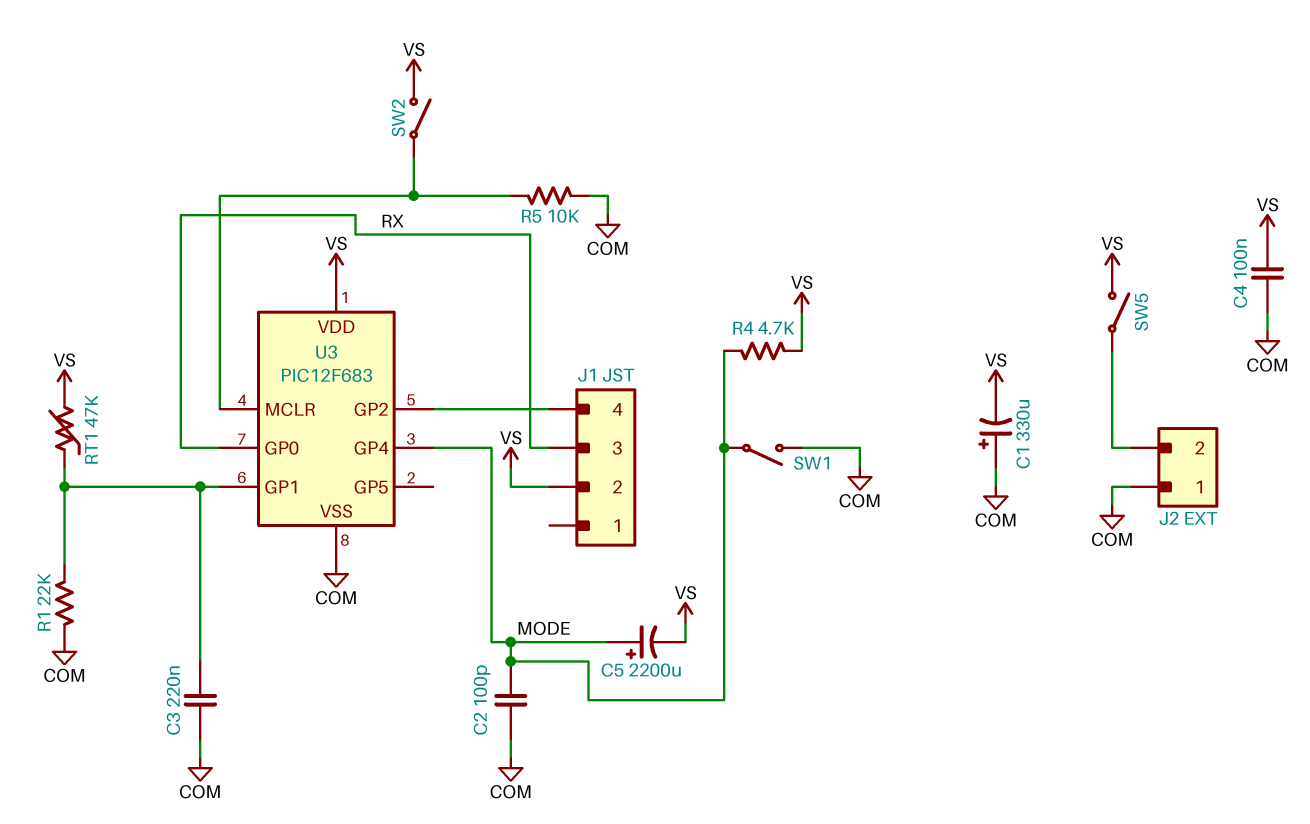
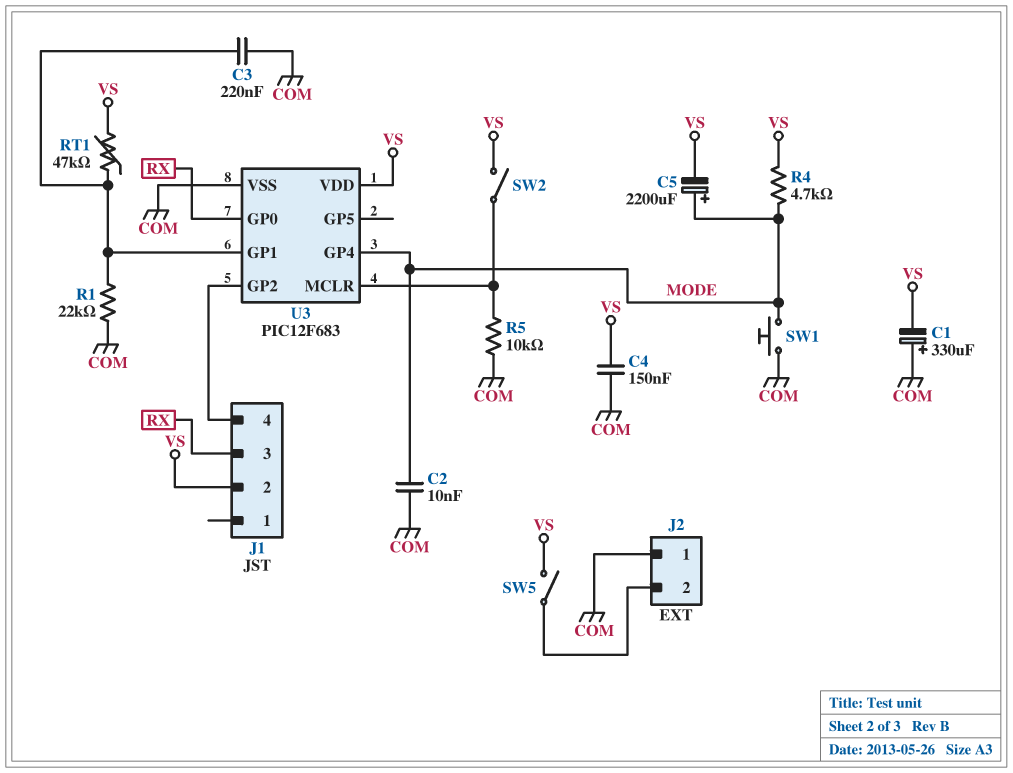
C2: 100pF (COM, MODE) -> 10nF (COM, MODE)
C4: 100nF (COM, VS) -> 150nF (COM, VS)
SW1: switch (COM, MODE) -> button (COM, MODE)

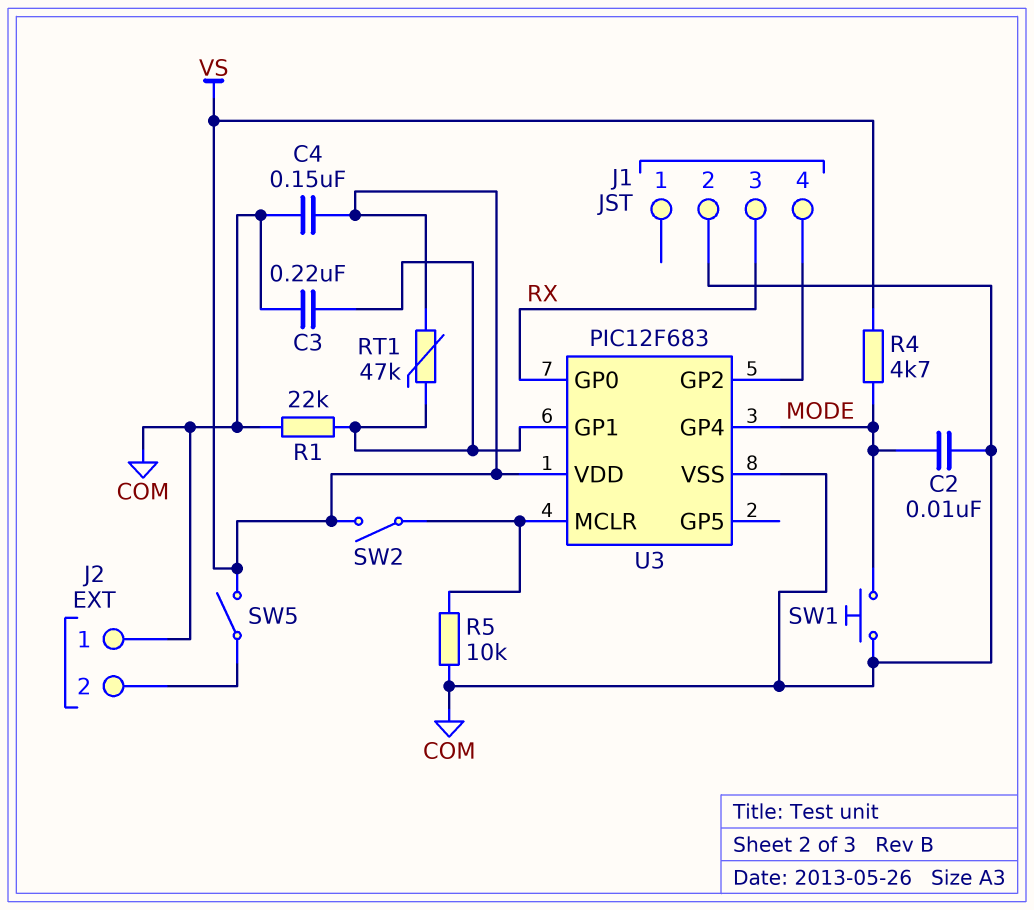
C1: 330uF (plus COM, minus VS) -> none
C5: 2200uF (plus MODE, minus VS) -> none
J1 pin 2: VS -> COM

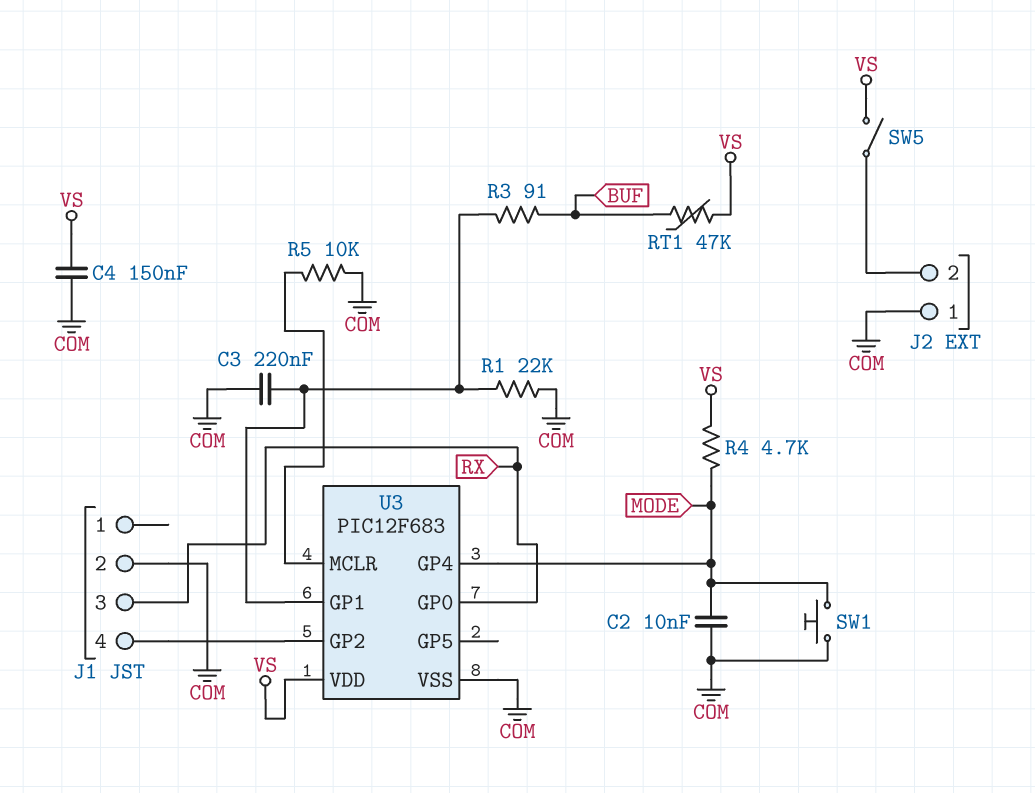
R3: none -> 91 (BUF, U3/GP1)
RT1: 47k (U3/GP1, VS) -> 47k (BUF, VS)
SW2: switch (U3/MCLR, VS) -> none

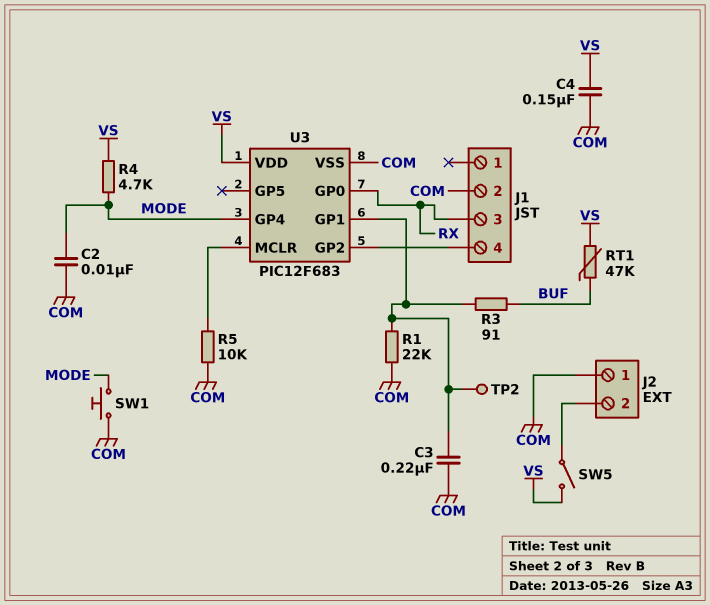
TP2: none -> test point (U3/GP1)

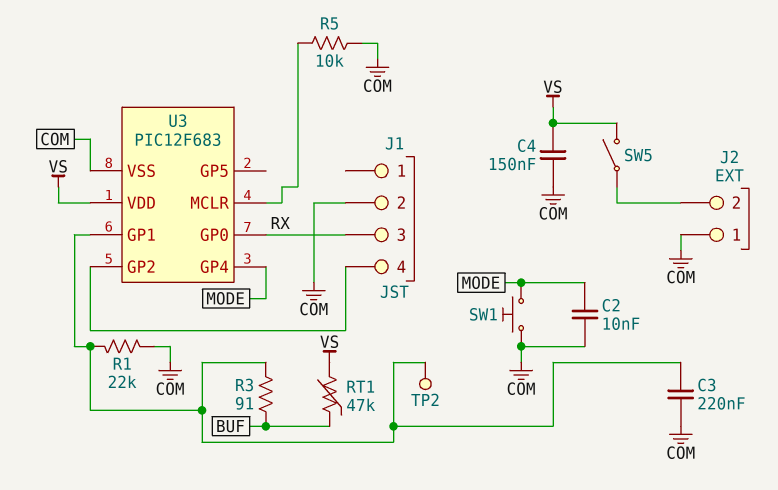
R4: 4.7k (MODE, VS) -> none

